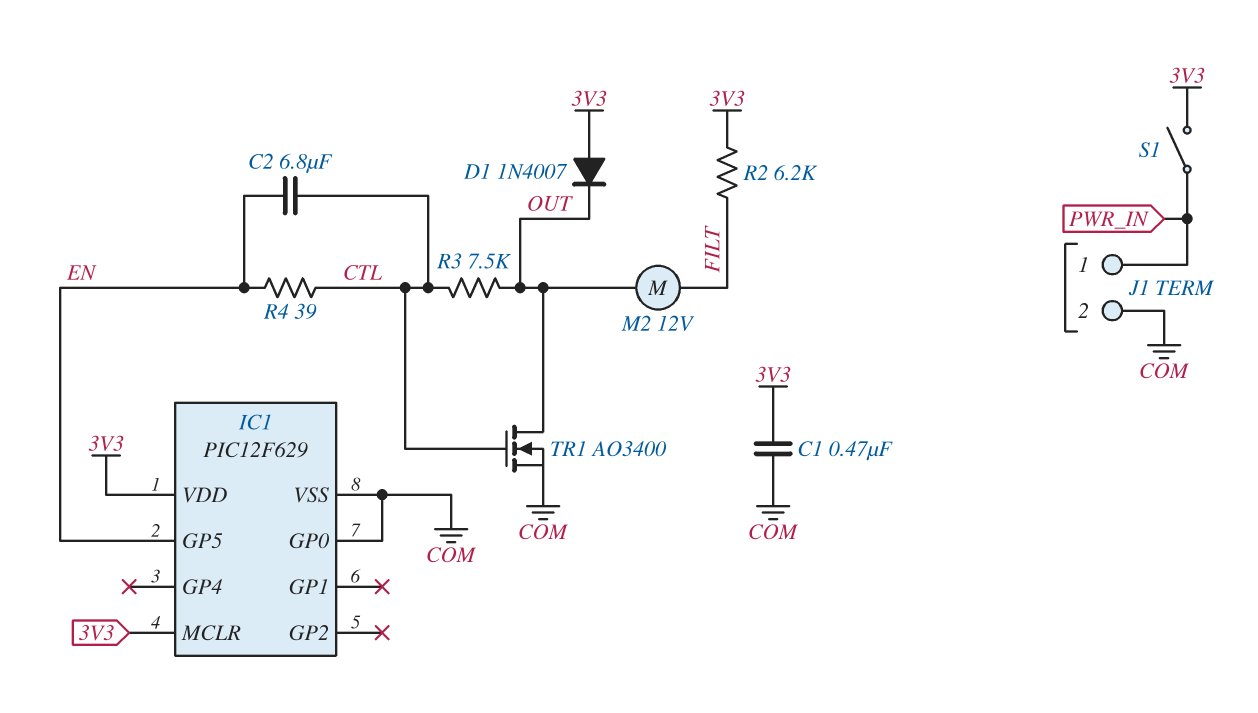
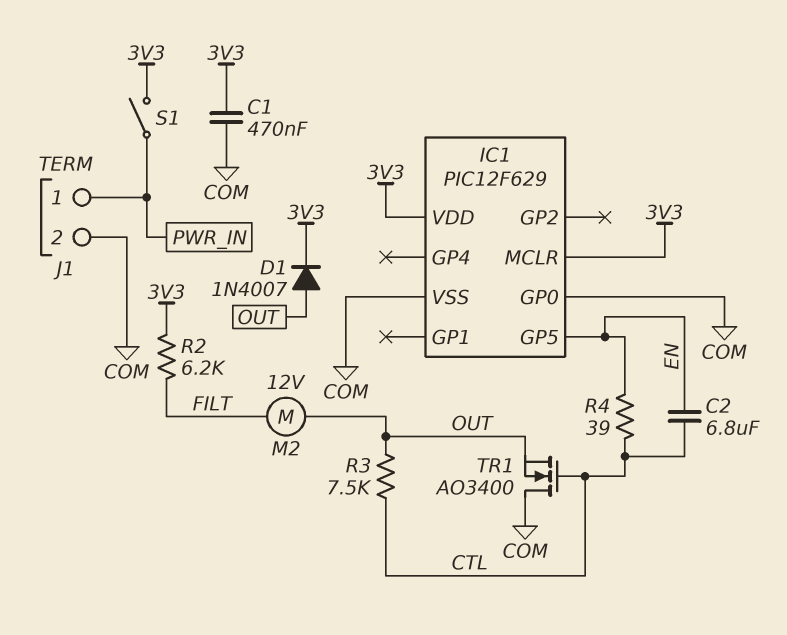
D1: diode 1N4007 (A 3V3, K OUT) -> diode 1N4007 (A OUT, K 3V3)
TR1: NMOS AO3400 (G CTL, D OUT, S COM) -> NMOS AO3400 (G CTL, D COM, S OUT)

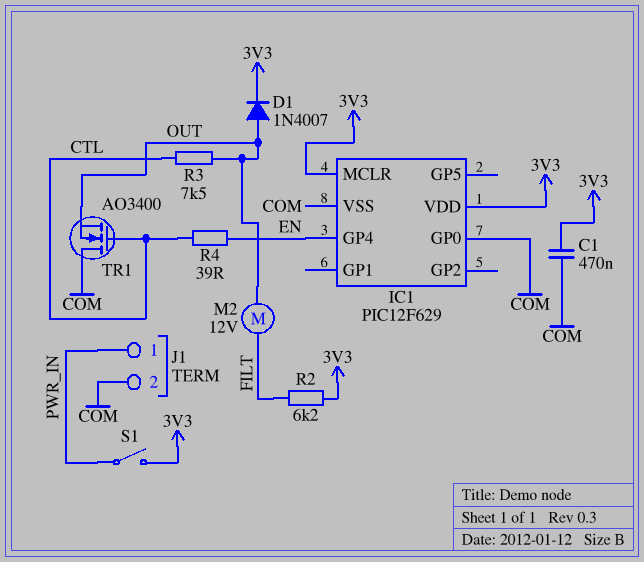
C2: 6.8uF (CTL, EN) -> none
IC1 pin GP4: none -> EN
IC1 pin GP5: EN -> none

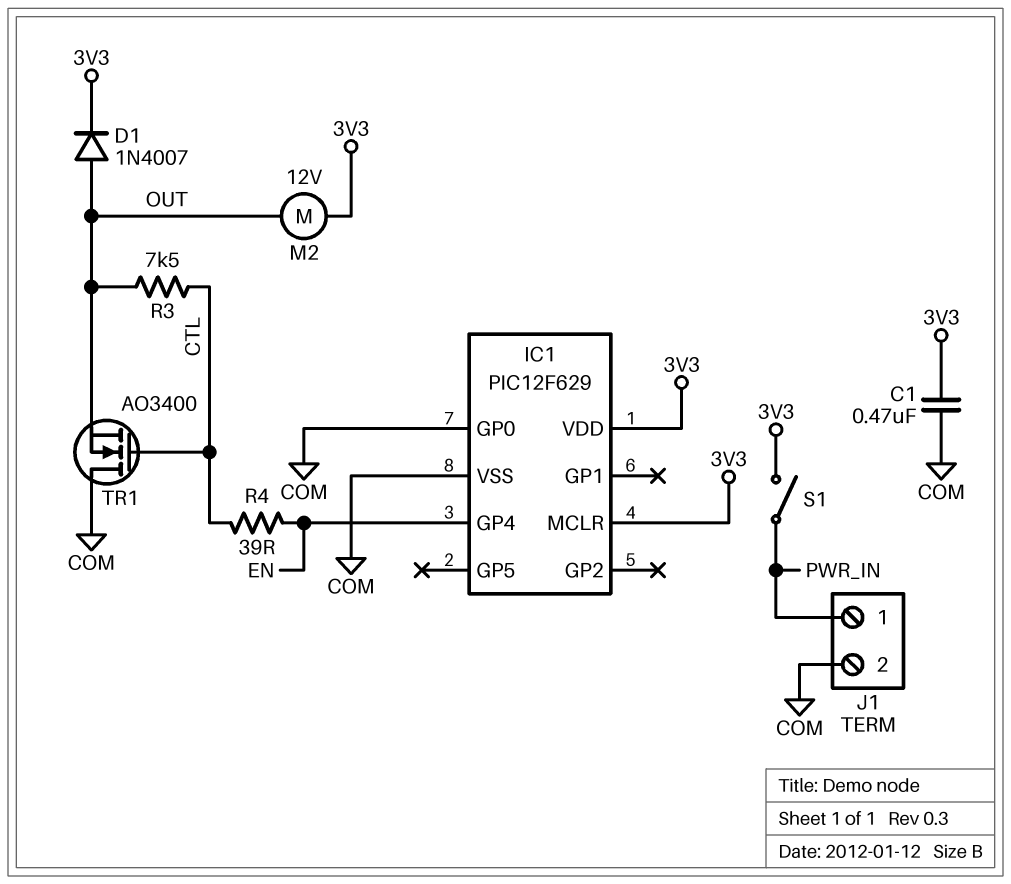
M2: motor 12V (FILT, OUT) -> motor 12V (3V3, OUT)
R2: 6.2k (3V3, FILT) -> none

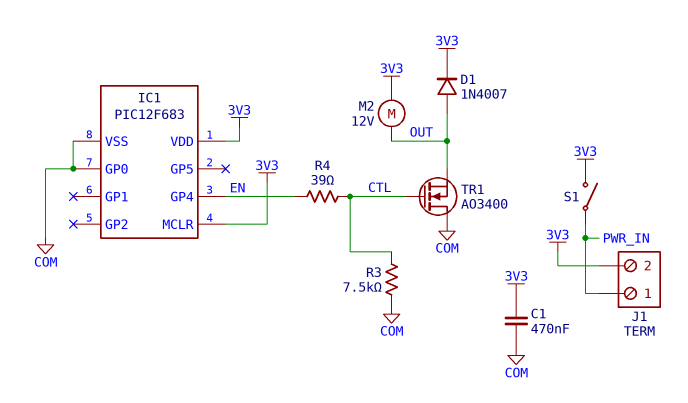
IC1: PIC12F629 -> PIC12F683
J1 pin 2: COM -> 3V3
R3: 7.5k (CTL, OUT) -> 7.5k (COM, CTL)

